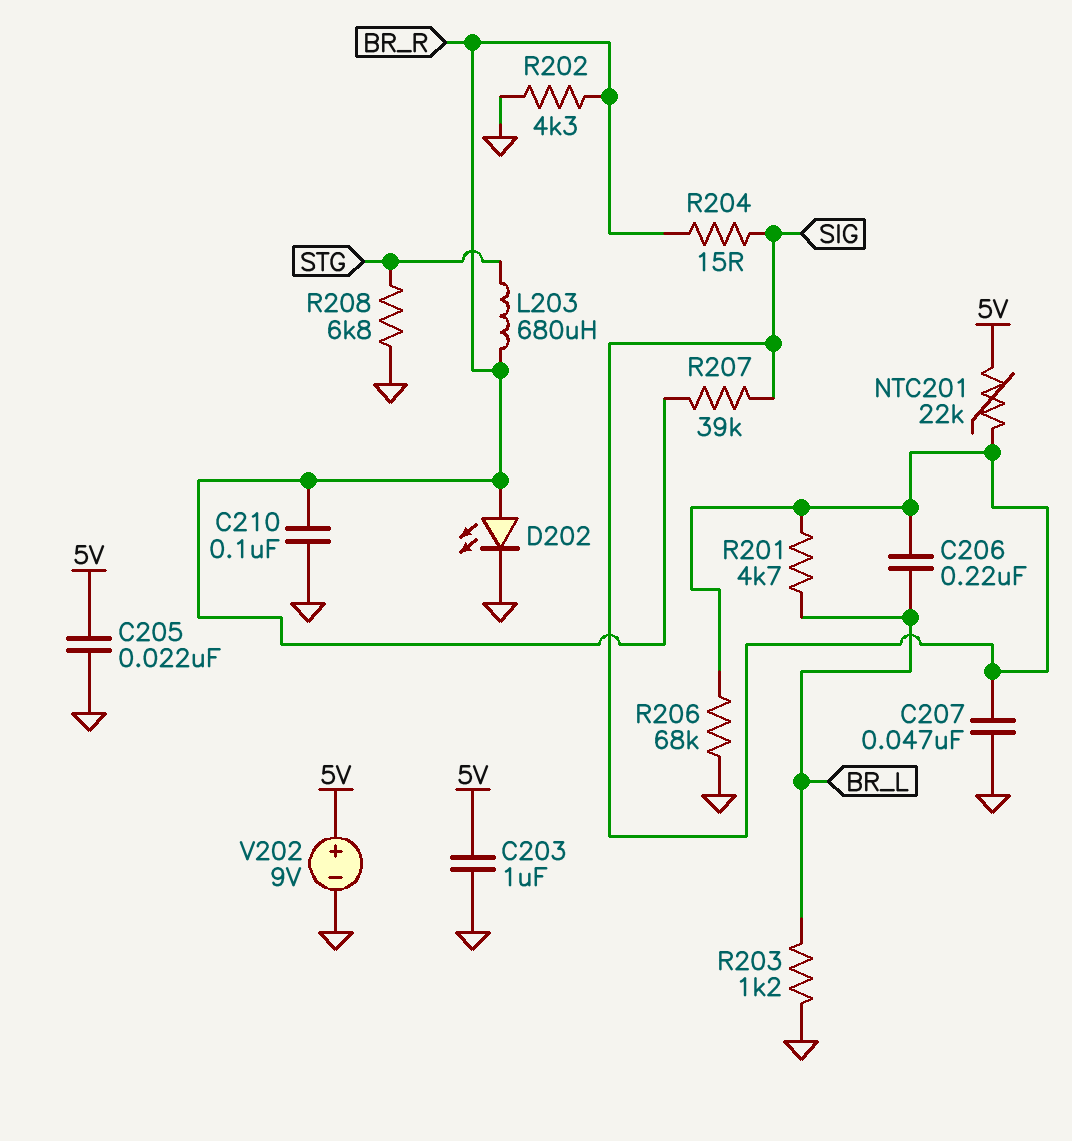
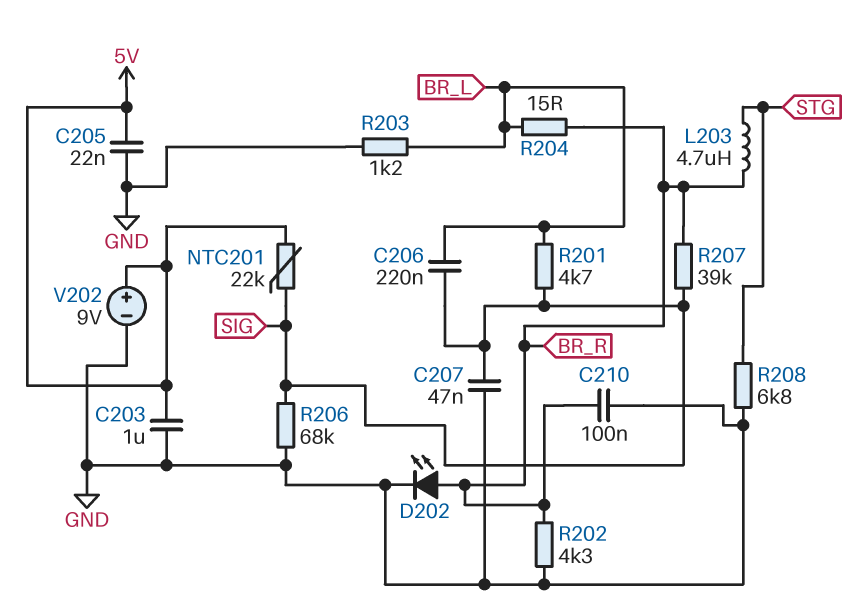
L203: 680uH (BR_R, STG) -> 4.7uH (BR_R, STG)
R204: 15 (BR_R, SIG) -> 15 (BR_L, BR_R)

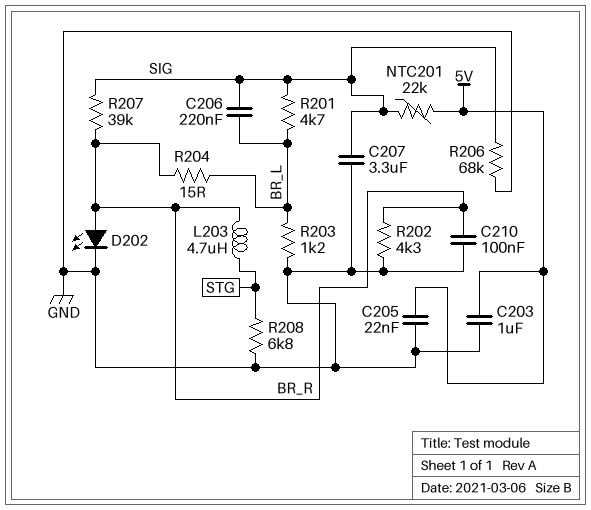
C207: 47nF (GND, SIG) -> 3.3uF (GND, SIG)
V202: 9V (plus 5V, minus GND) -> none

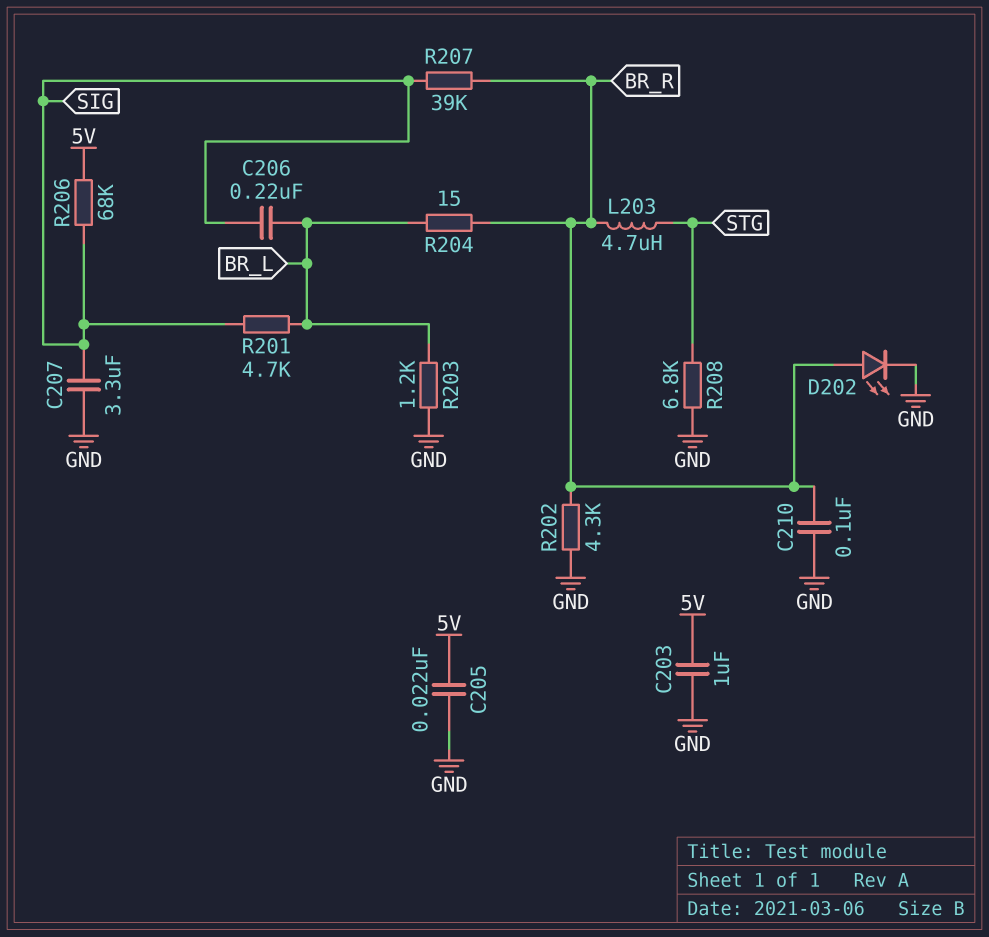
NTC201: 22k (5V, SIG) -> none
R206: 68k (GND, SIG) -> 68k (5V, SIG)

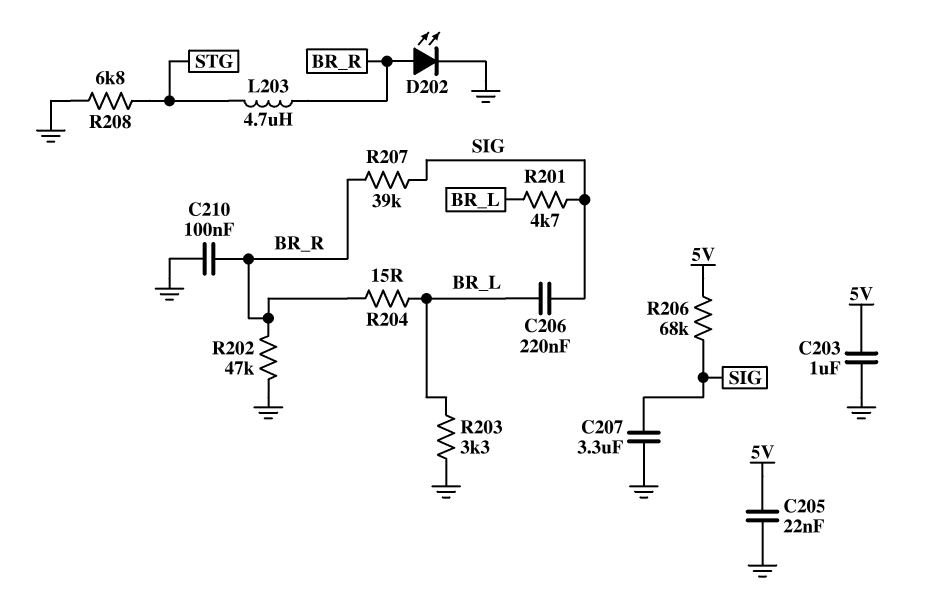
R202: 4.3k (BR_R, GND) -> 47k (BR_R, GND)
R203: 1.2k (BR_L, GND) -> 3.3k (BR_L, GND)

